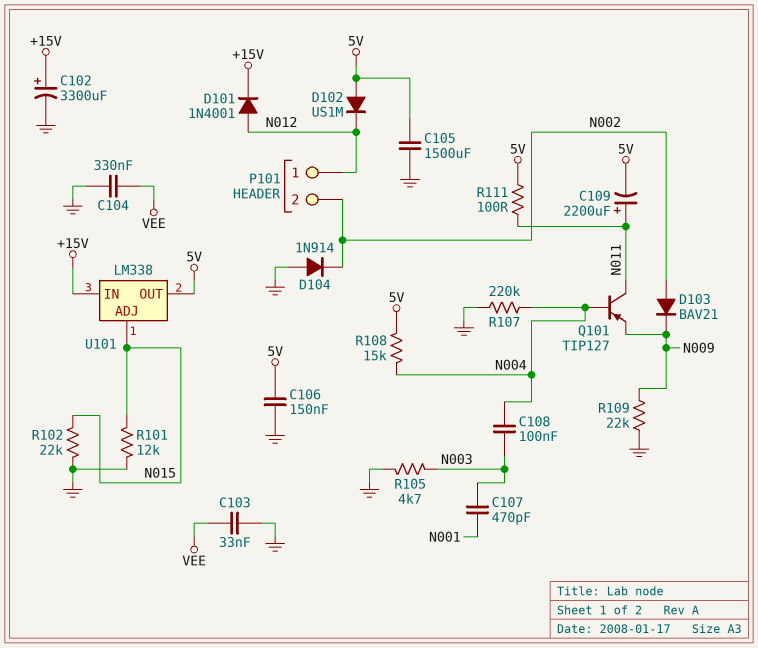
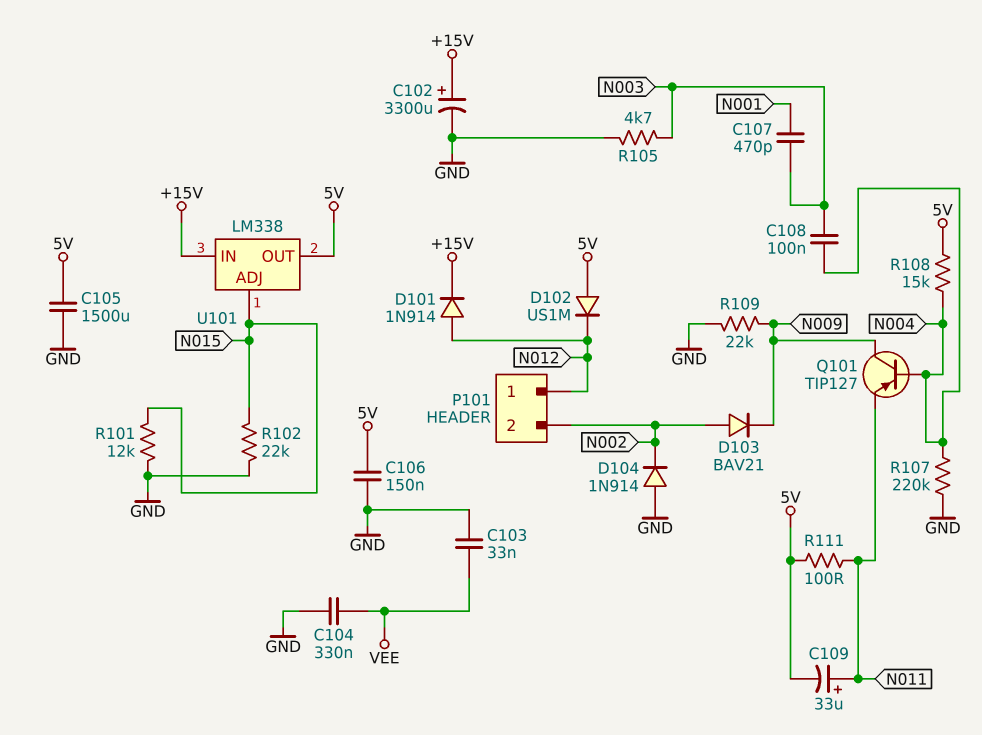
C109: 2200uF (plus N011, minus 5V) -> 33uF (plus N011, minus 5V)
D101: diode 1N4001 (A N012, K +15V) -> diode 1N914 (A N012, K +15V)
Q101: PNP TIP127 (B N004, C N011, E N009) -> PNP TIP127 (B N004, C N009, E N011)

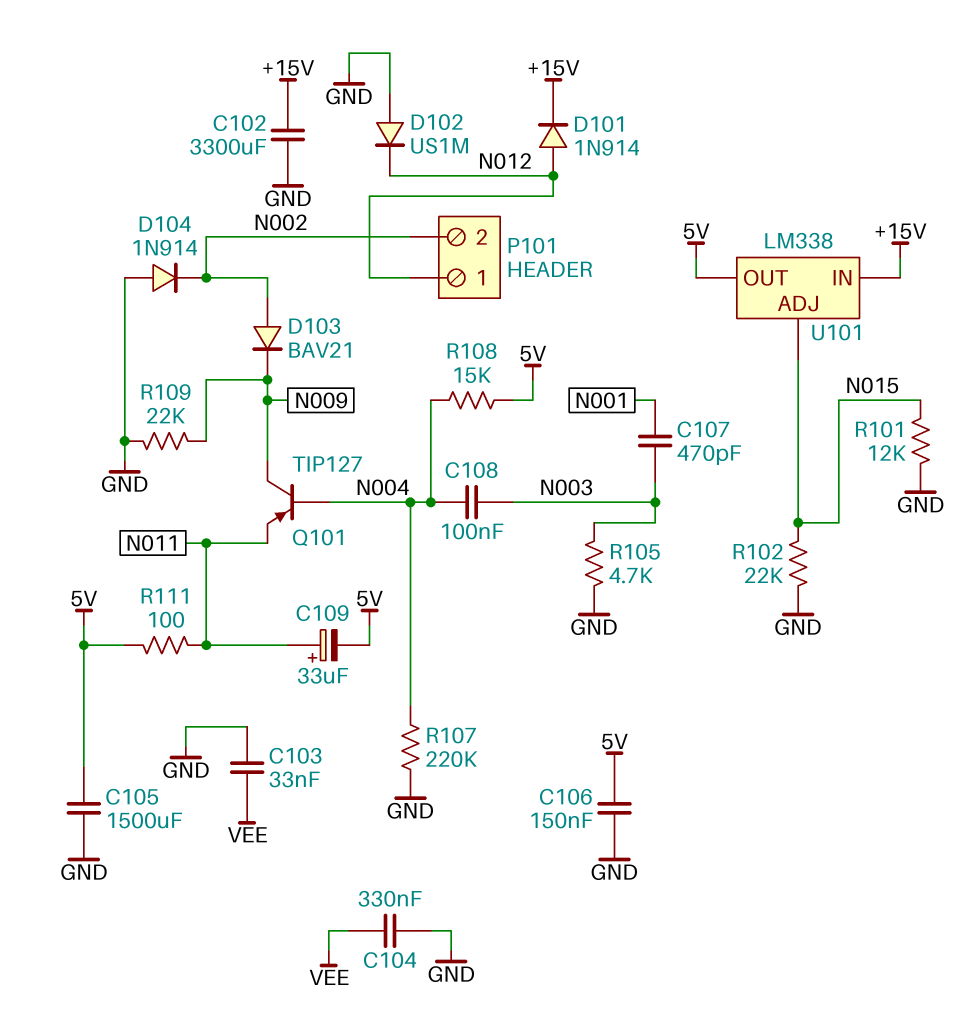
C102: 3300uF (plus +15V, minus GND) -> 3300uF (+15V, GND)
D102: diode US1M (A 5V, K N012) -> diode US1M (A GND, K N012)

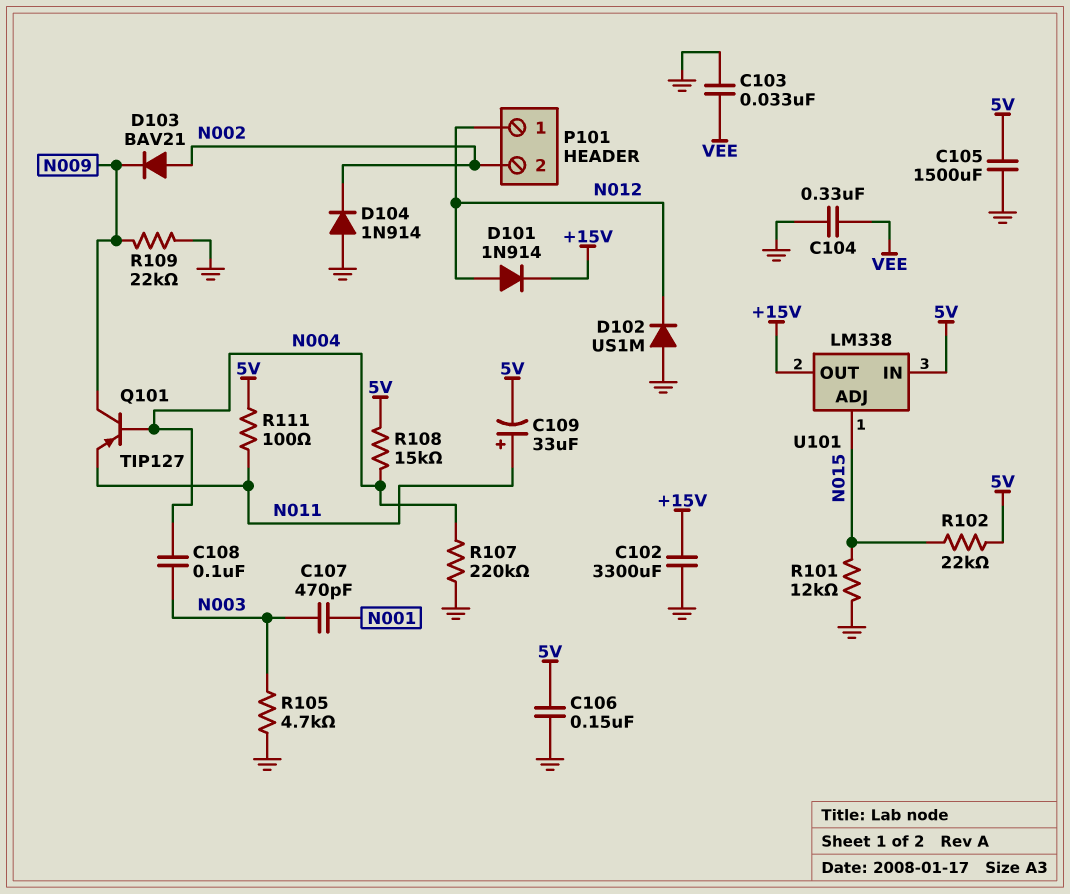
R102: 22k (GND, N015) -> 22k (5V, N015)
U101 pin IN: +15V -> 5V
U101 pin OUT: 5V -> +15V

